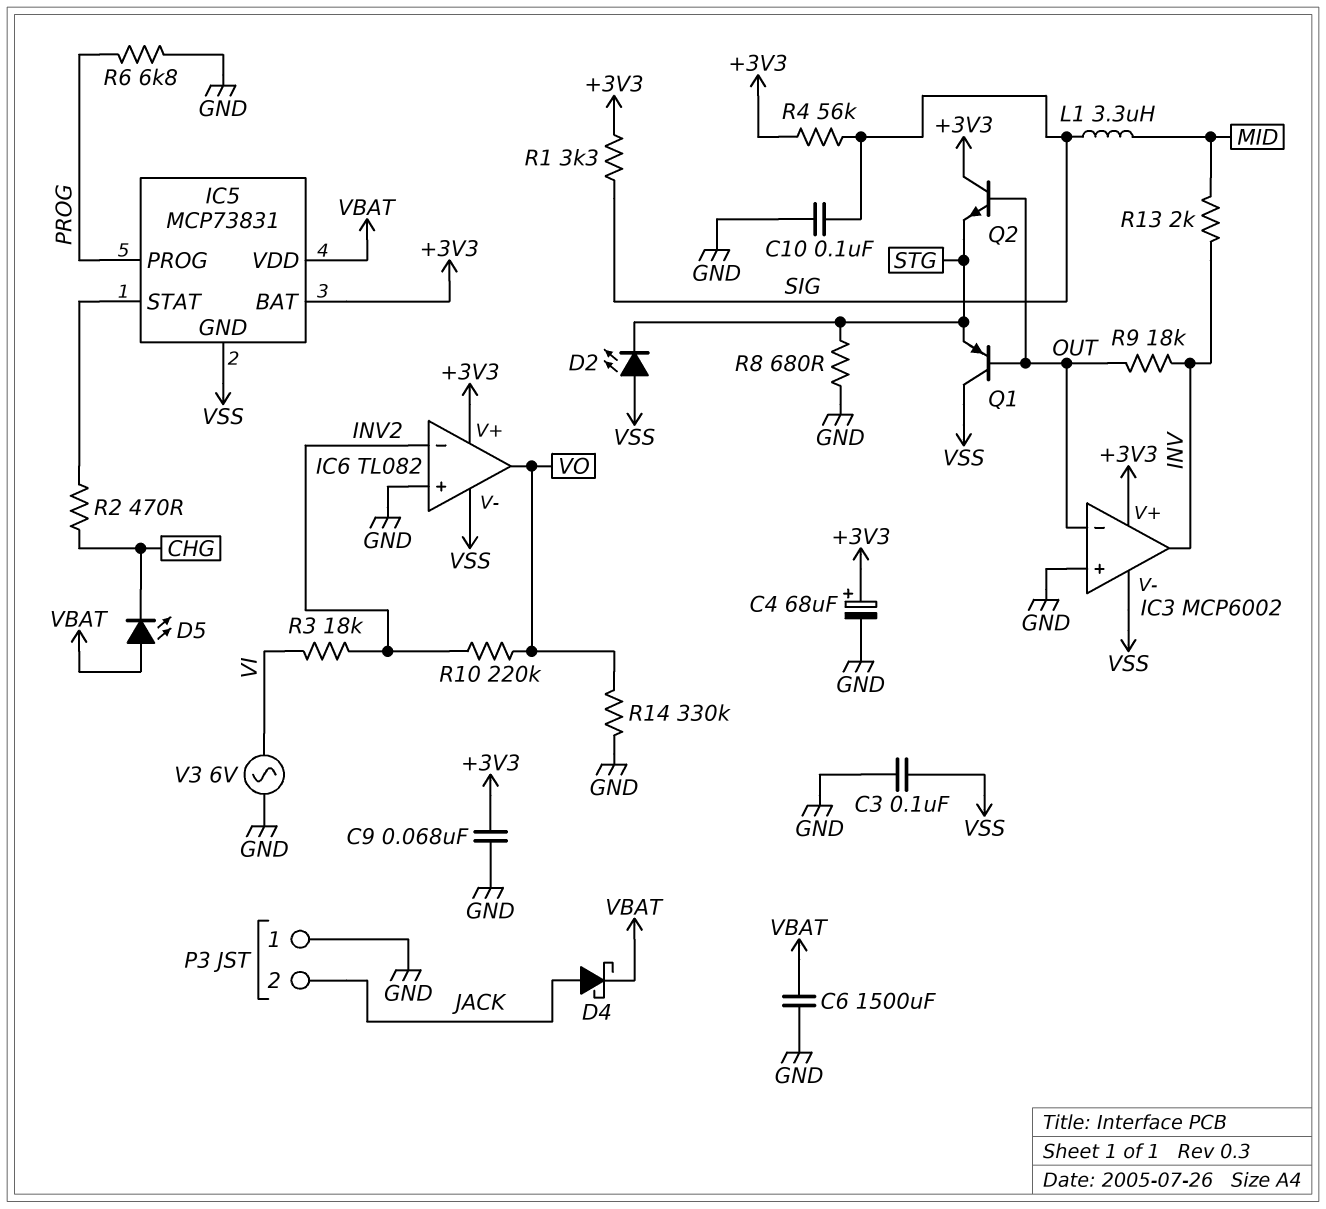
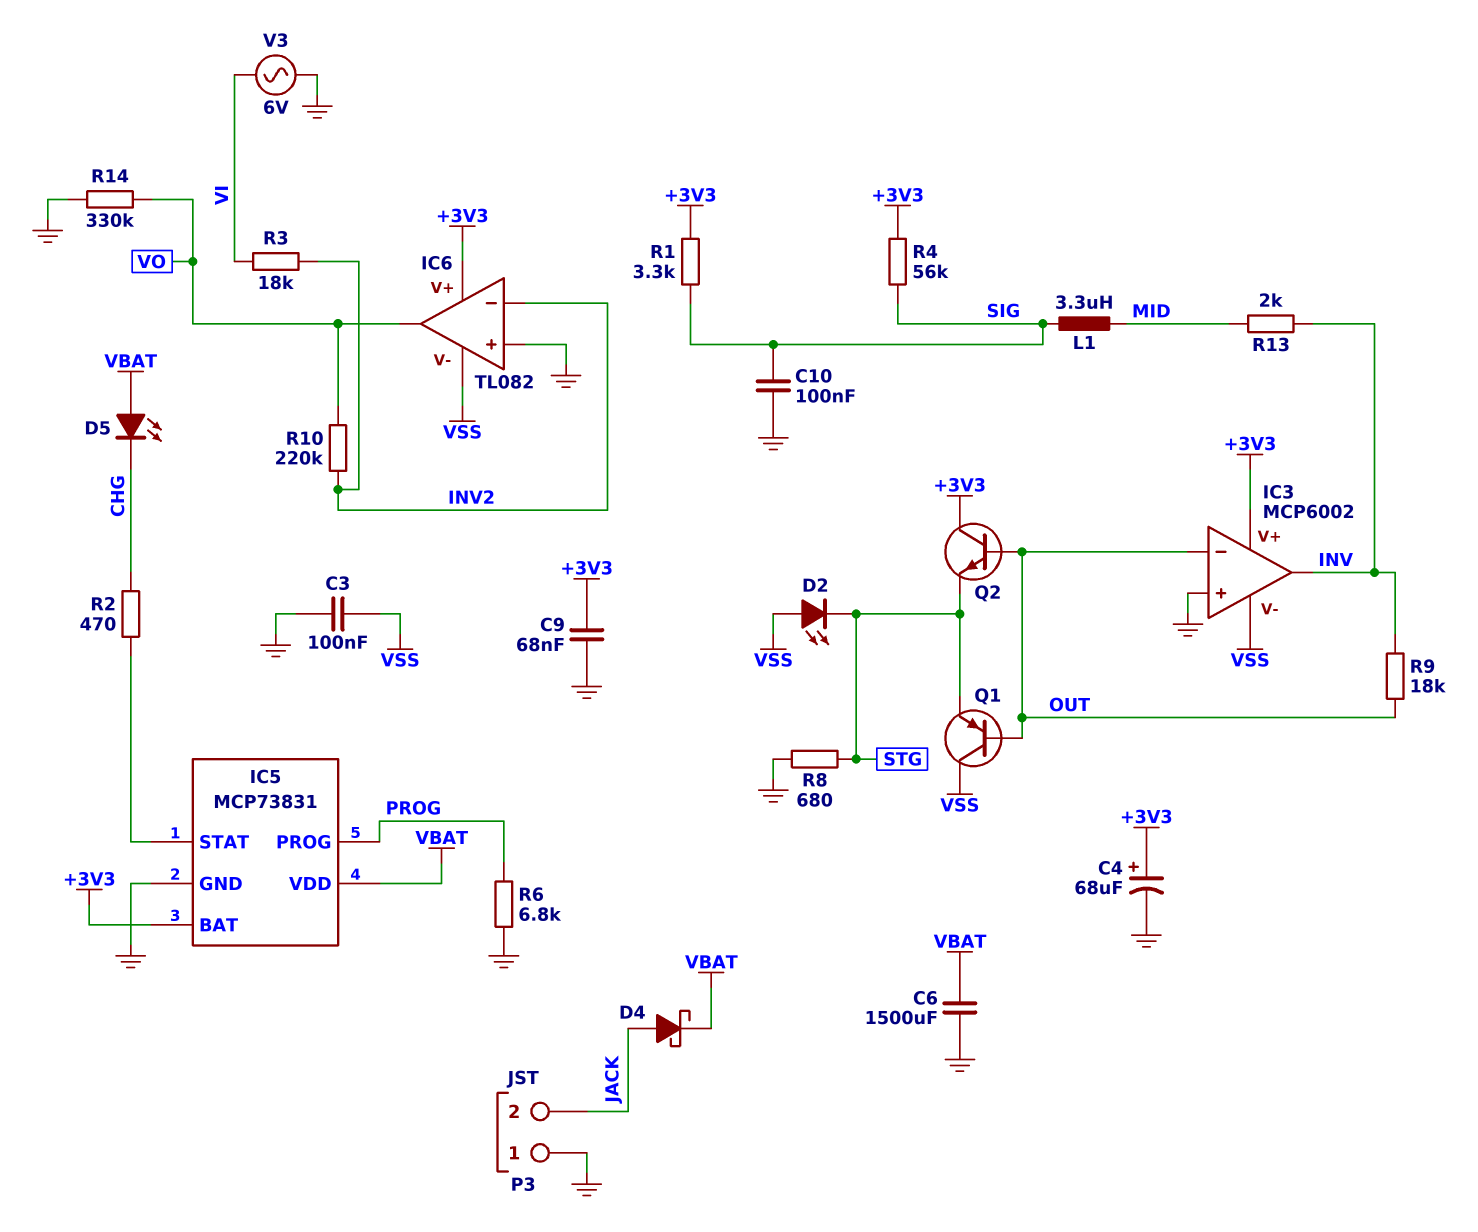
IC5 pin GND: VSS -> GND

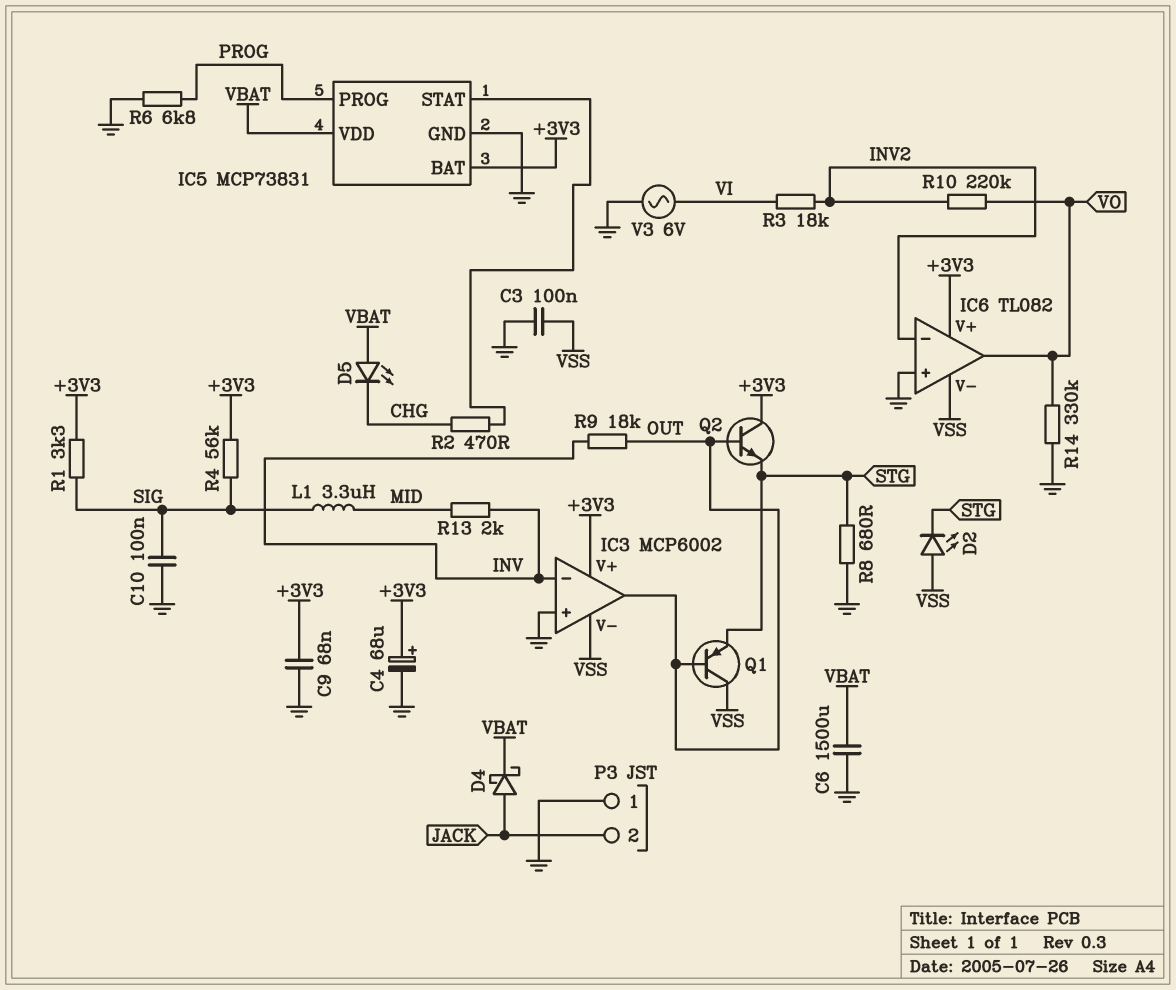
IC3 pin in-: OUT -> INV
IC3 pin out: INV -> OUT

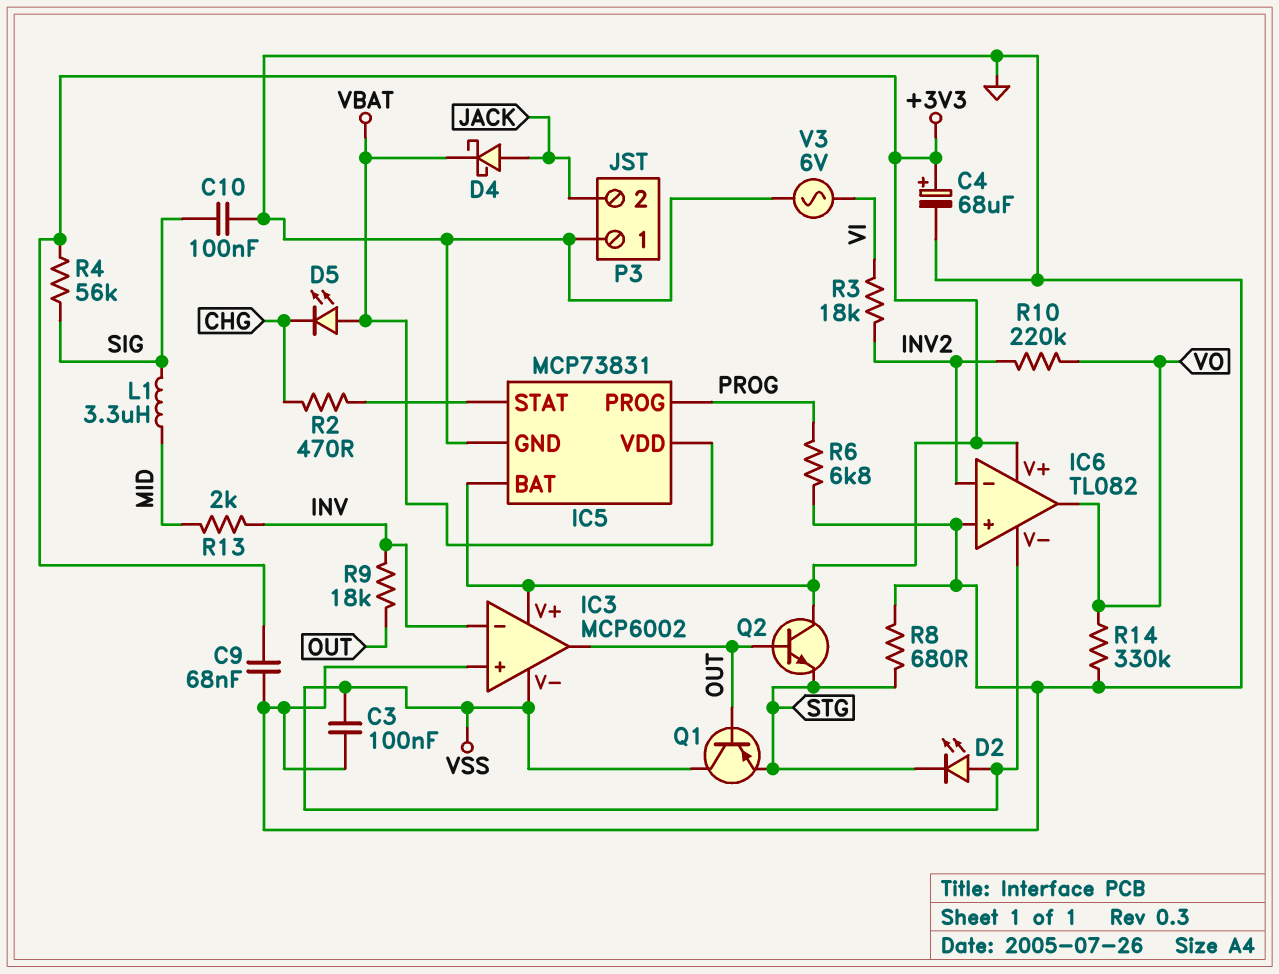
C6: 1500uF (GND, VBAT) -> none
R1: 3.3k (+3V3, SIG) -> none

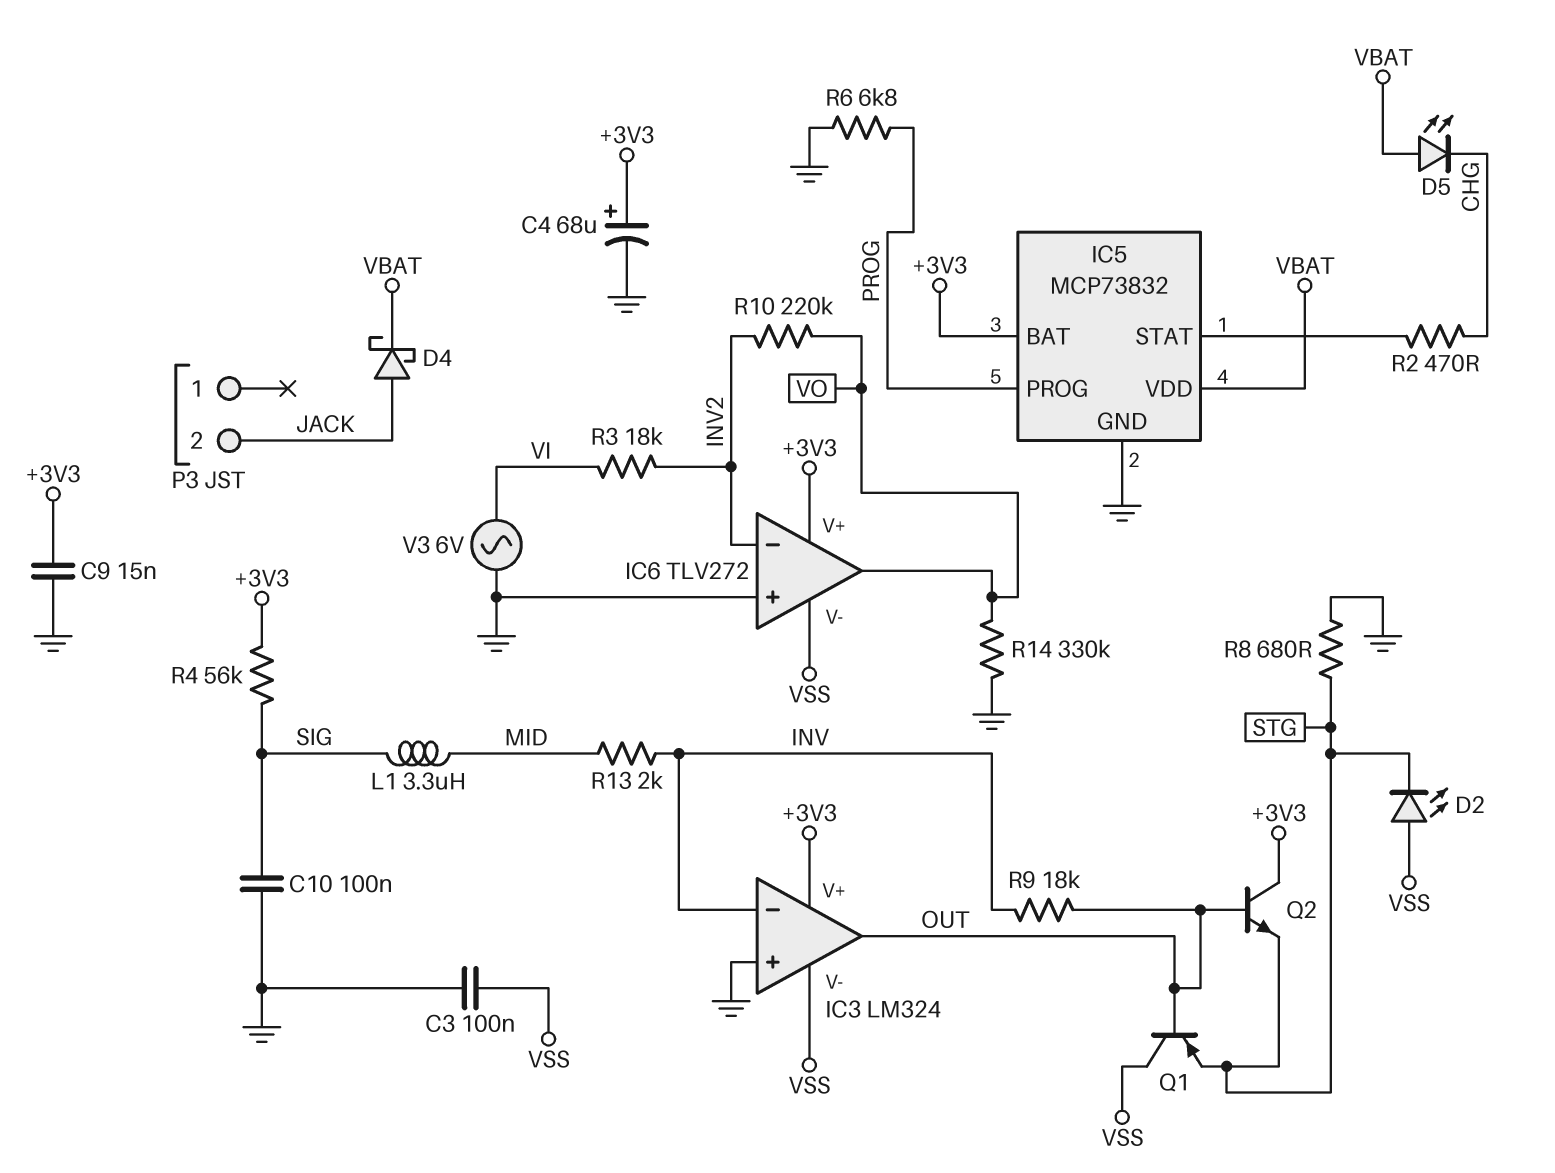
C9: 68nF (+3V3, GND) -> 15nF (+3V3, GND)
IC3: MCP6002 -> LM324
IC5: MCP73831 -> MCP73832
IC6: TL082 -> TLV272
P3 pin 1: GND -> none

